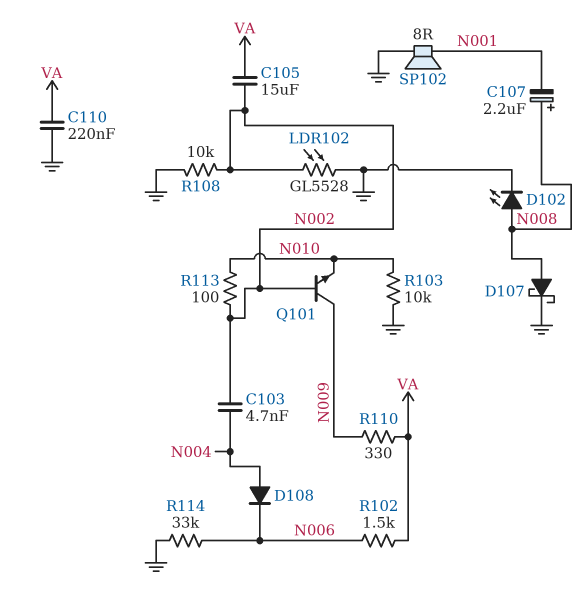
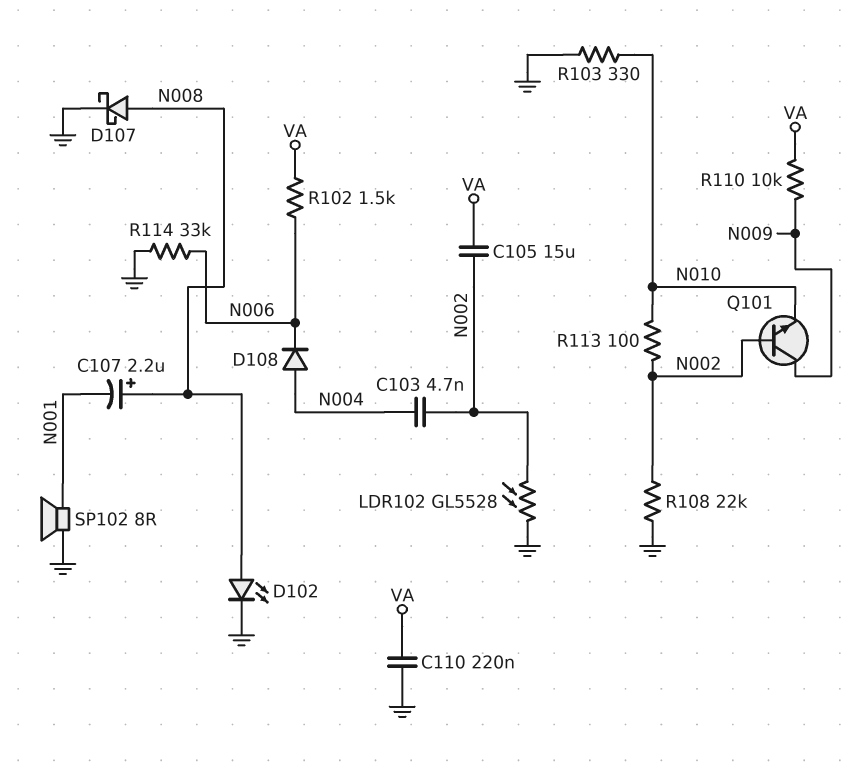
R103: 10k (GND, N010) -> 330 (GND, N010)
R108: 10k (GND, N002) -> 22k (GND, N002)
R110: 330 (N009, VA) -> 10k (N009, VA)

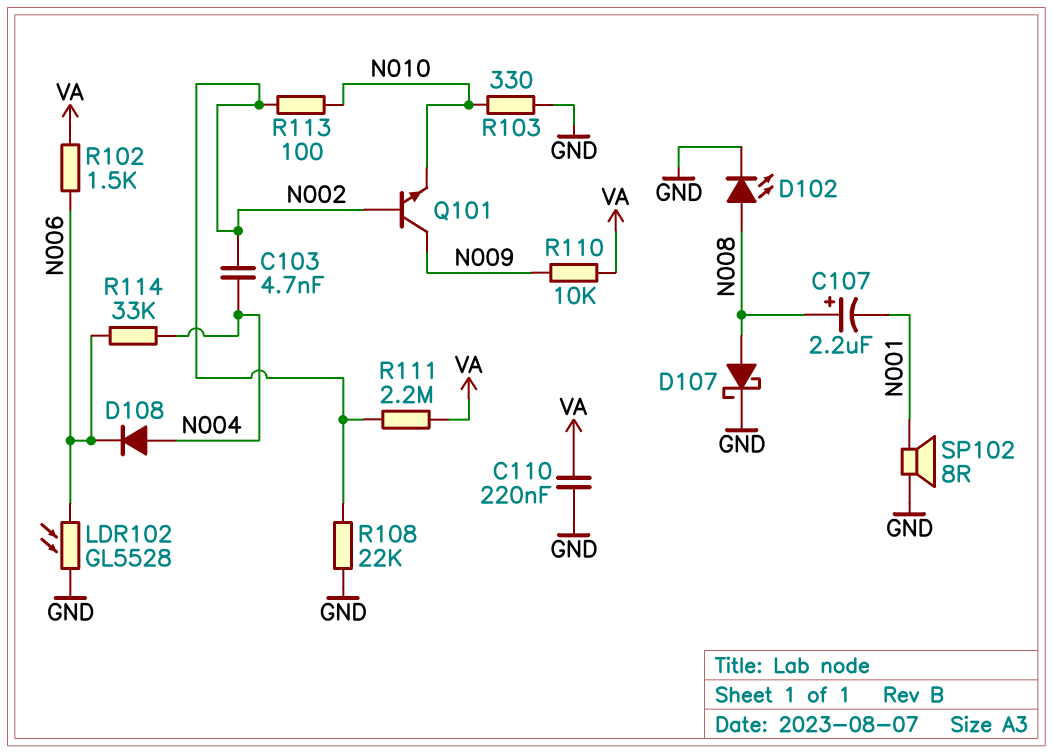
C105: 15uF (N002, VA) -> none
LDR102: GL5528 (GND, N002) -> GL5528 (GND, N006)
R111: none -> 2.2M (N002, VA)
R114: 33k (GND, N006) -> 33k (N004, N006)

